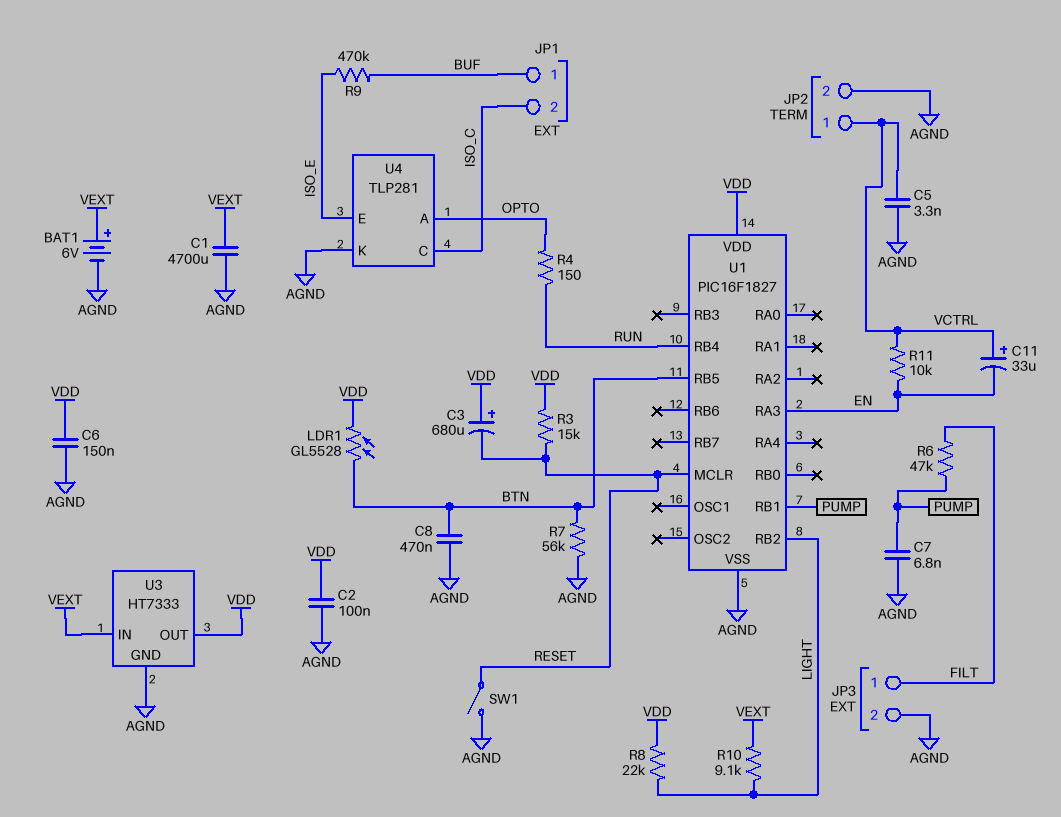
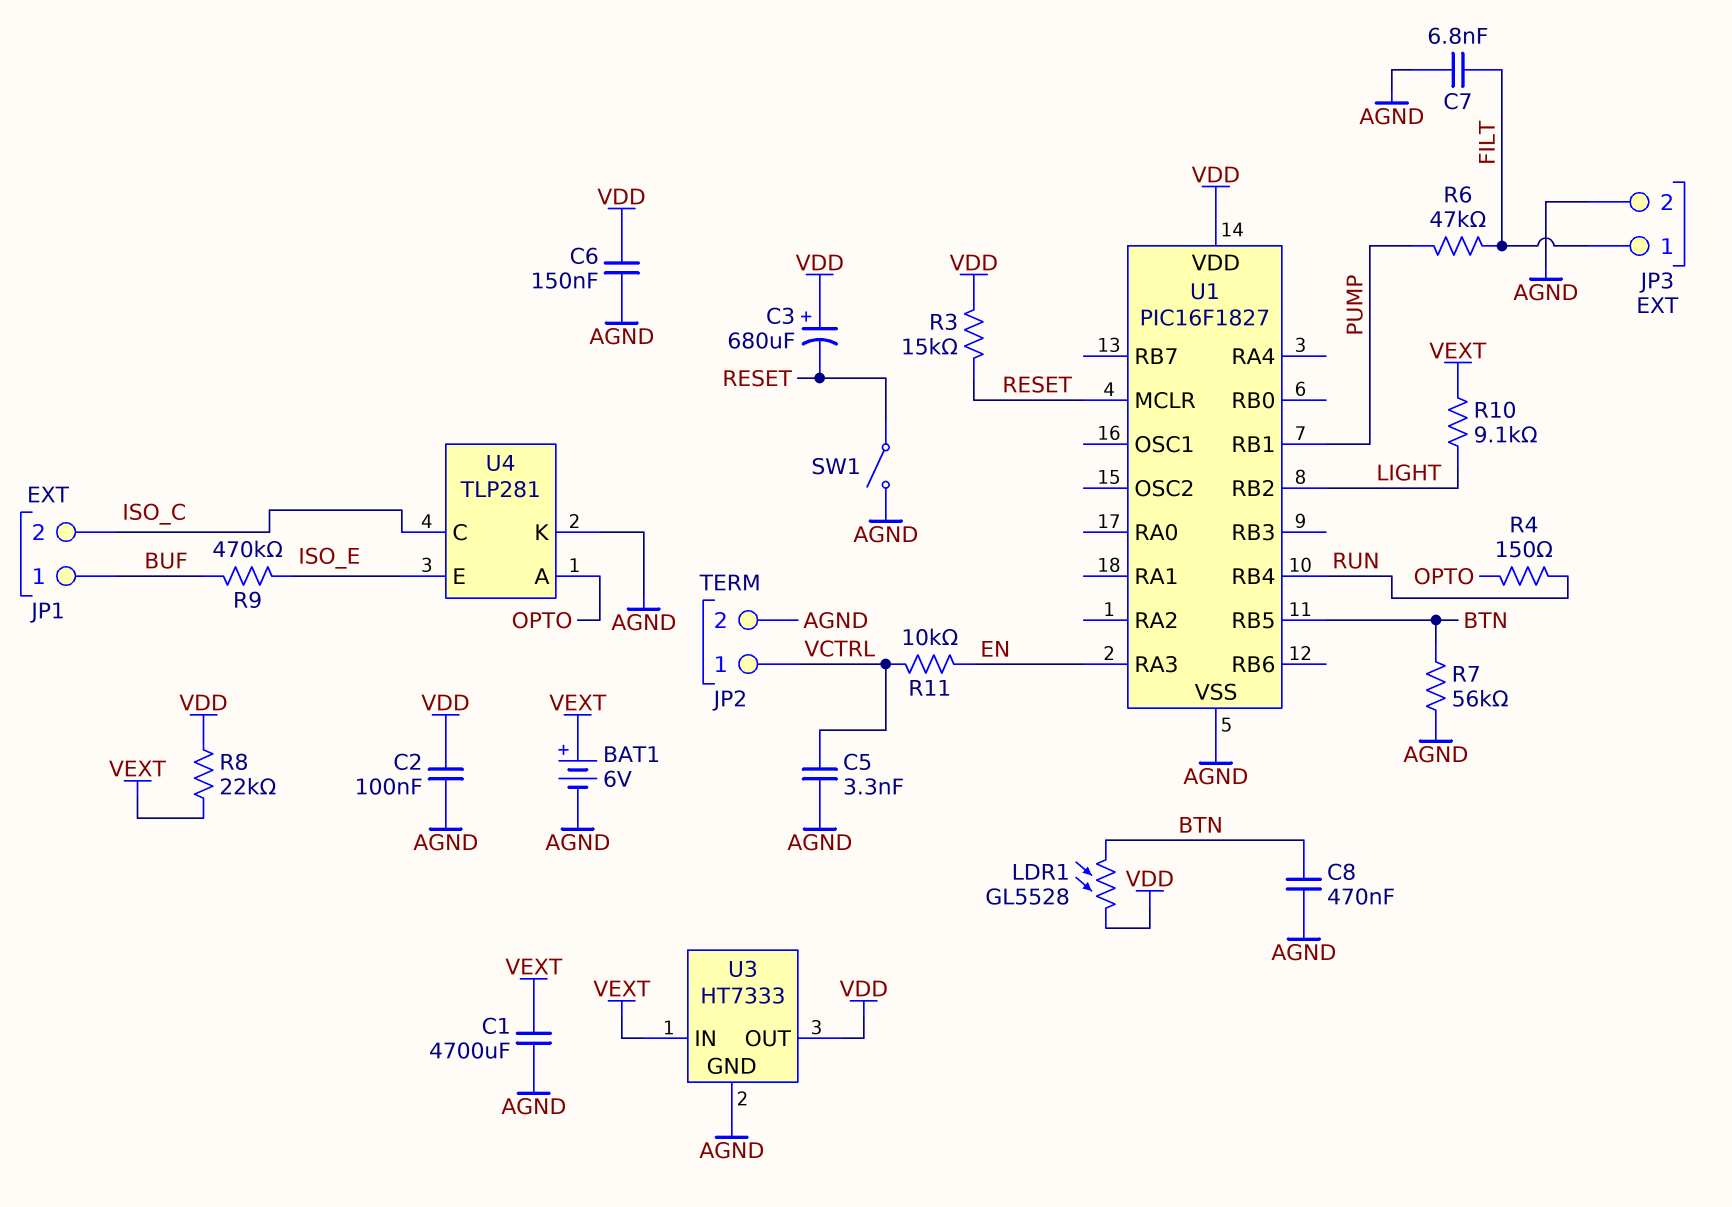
C7: 6.8nF (AGND, PUMP) -> 6.8nF (AGND, FILT)
C11: 33uF (plus VCTRL, minus EN) -> none
R8: 22k (LIGHT, VDD) -> 22k (VDD, VEXT)

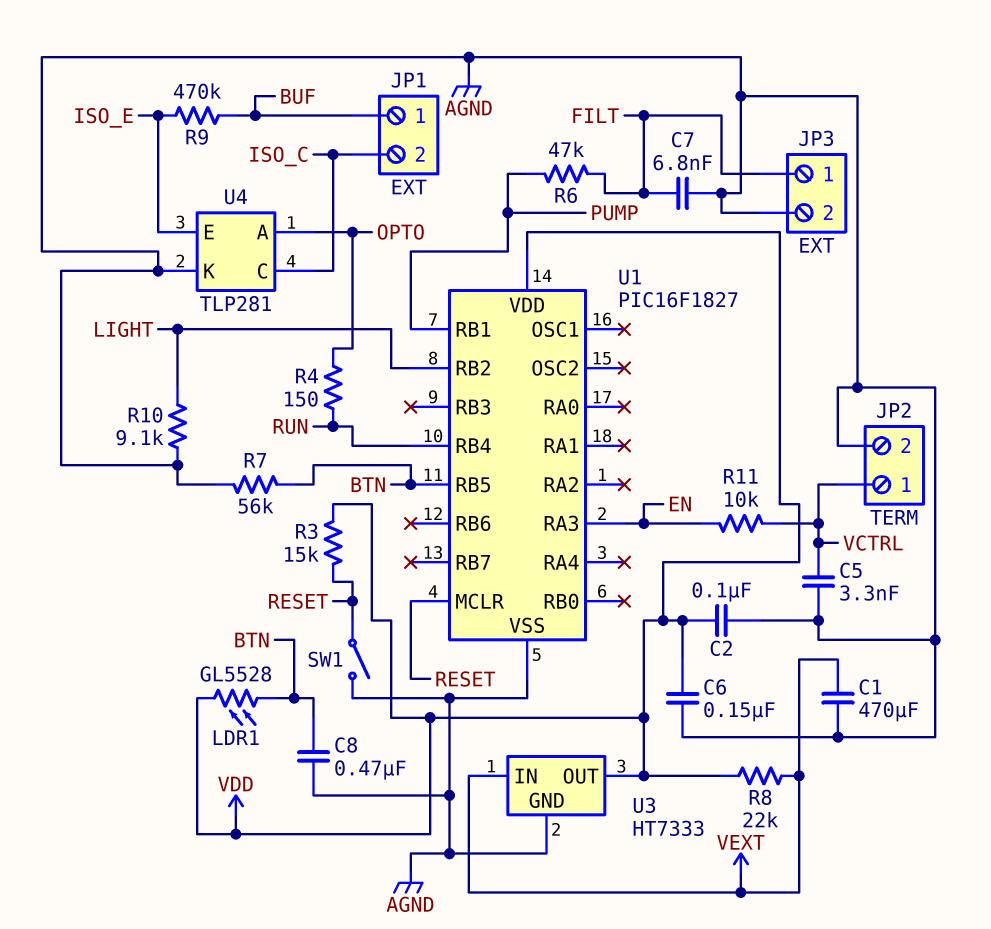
BAT1: 6V (plus VEXT, minus AGND) -> none
C1: 4700uF (AGND, VEXT) -> 470uF (AGND, VEXT)
C3: 680uF (plus VDD, minus RESET) -> none
R10: 9.1k (LIGHT, VEXT) -> 9.1k (AGND, LIGHT)

